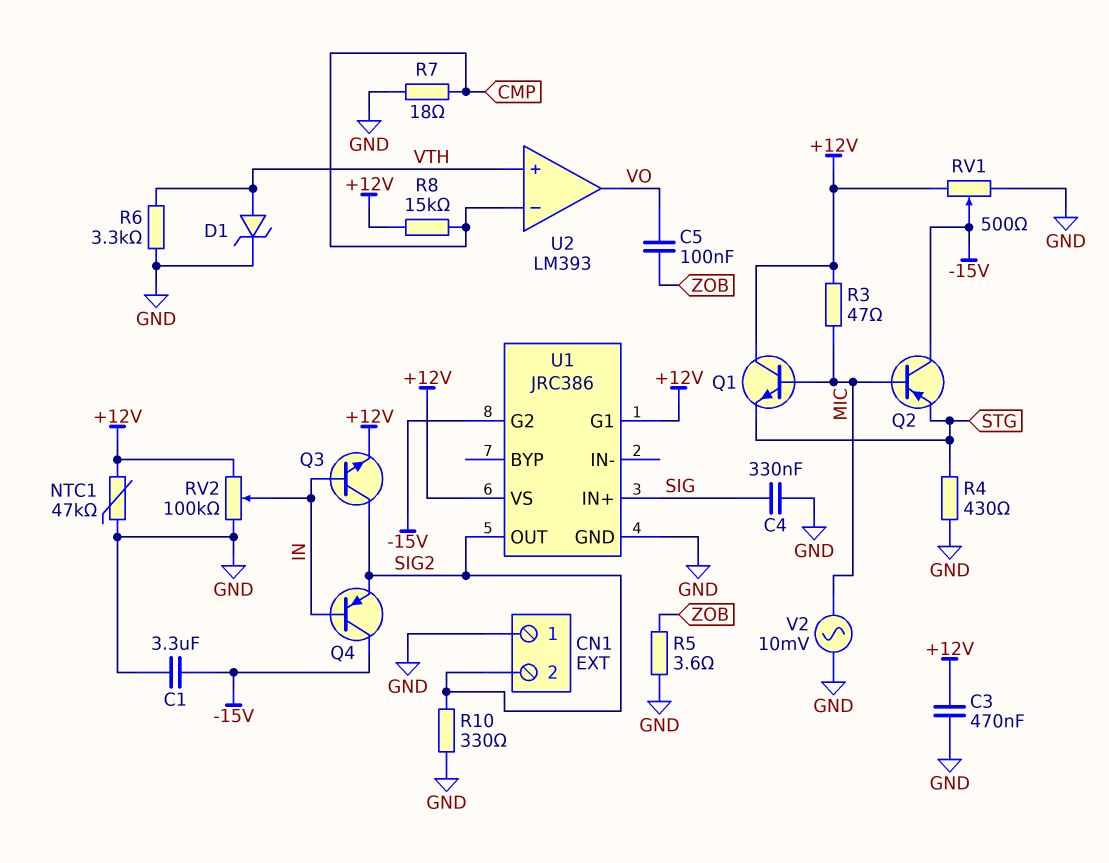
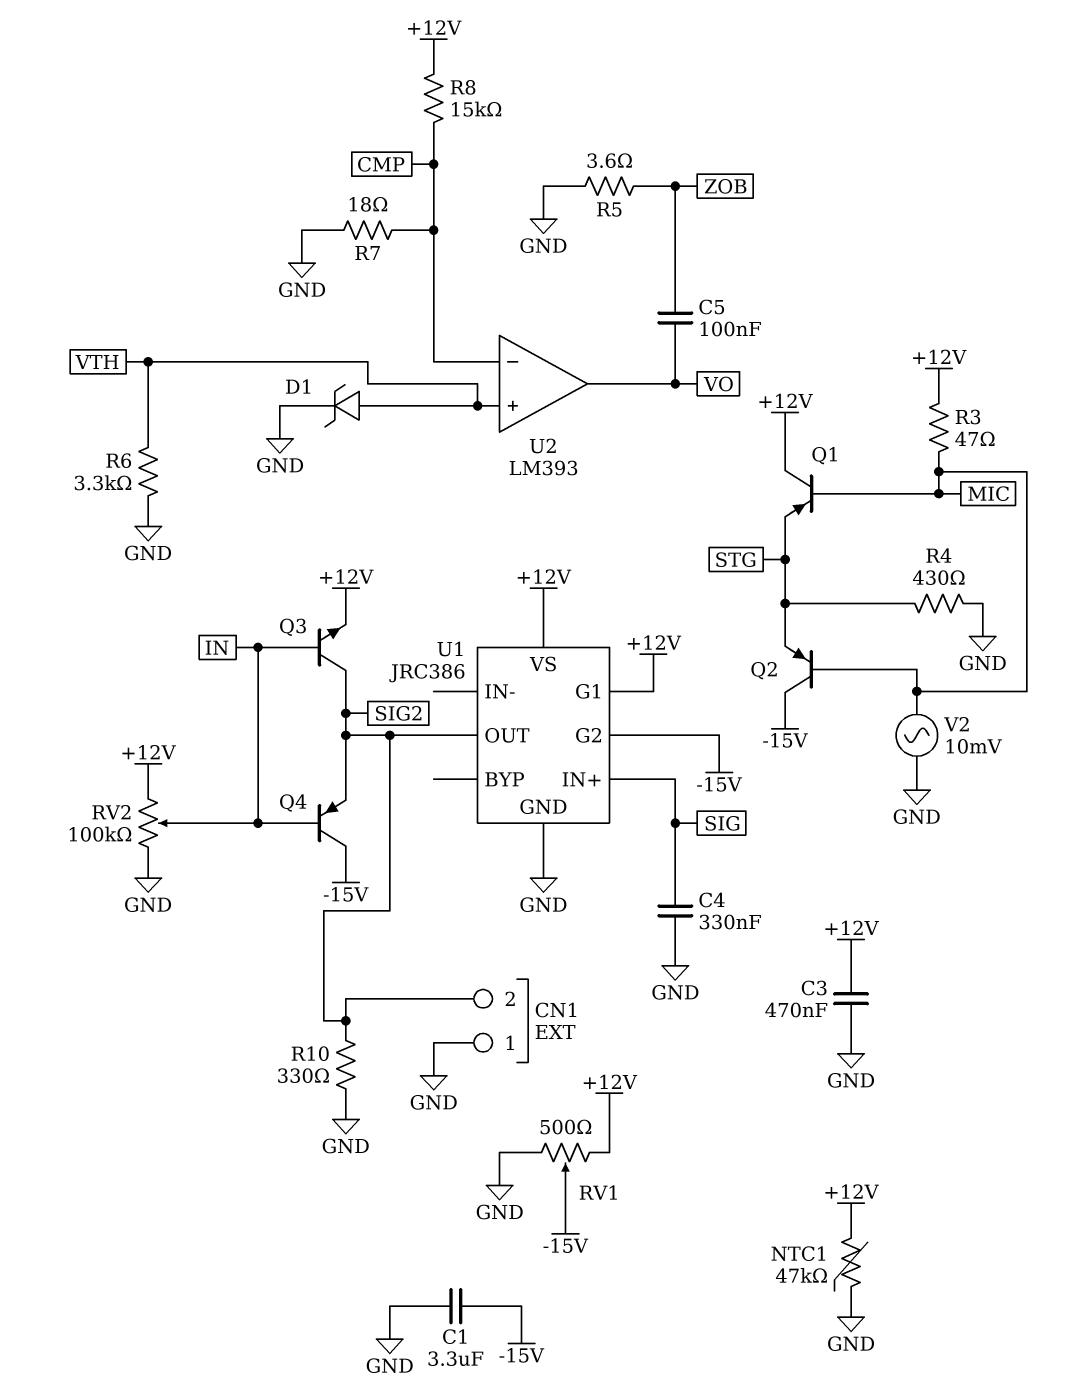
Q1: NPN (B MIC, C +12V, E STG) -> PNP (B MIC, C +12V, E STG)

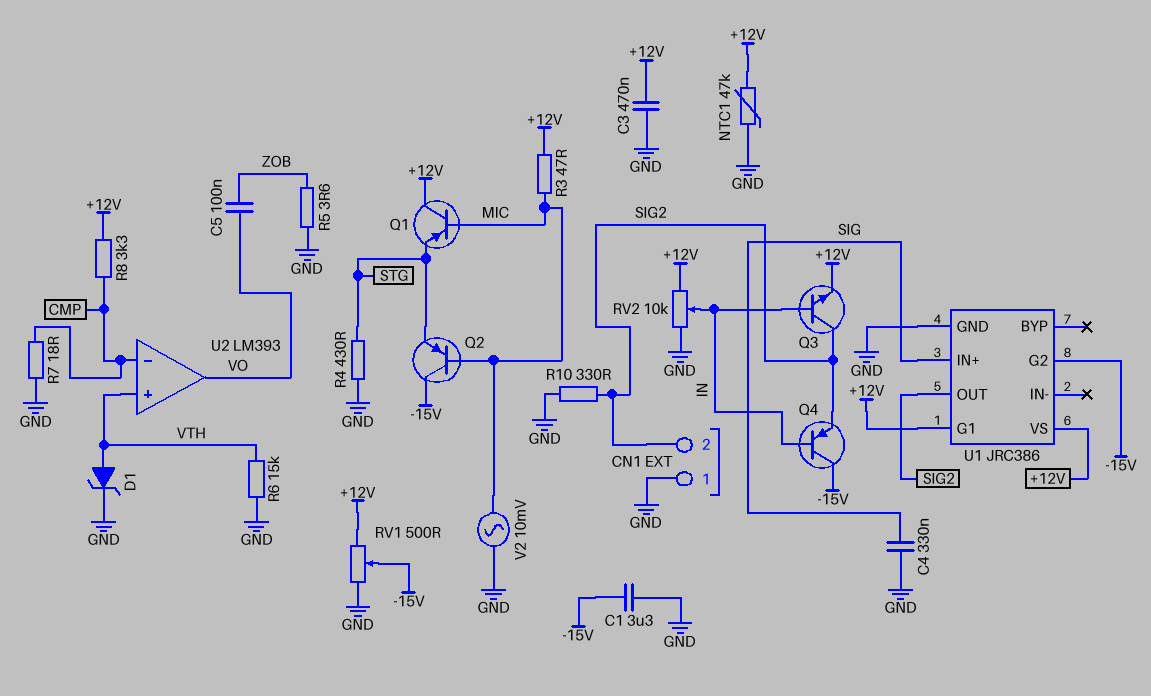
R6: 3.3k (GND, VTH) -> 15k (GND, VTH)
R8: 15k (+12V, CMP) -> 3.3k (+12V, CMP)
RV2: 100k (+12V, GND, wiper IN) -> 10k (+12V, GND, wiper IN)

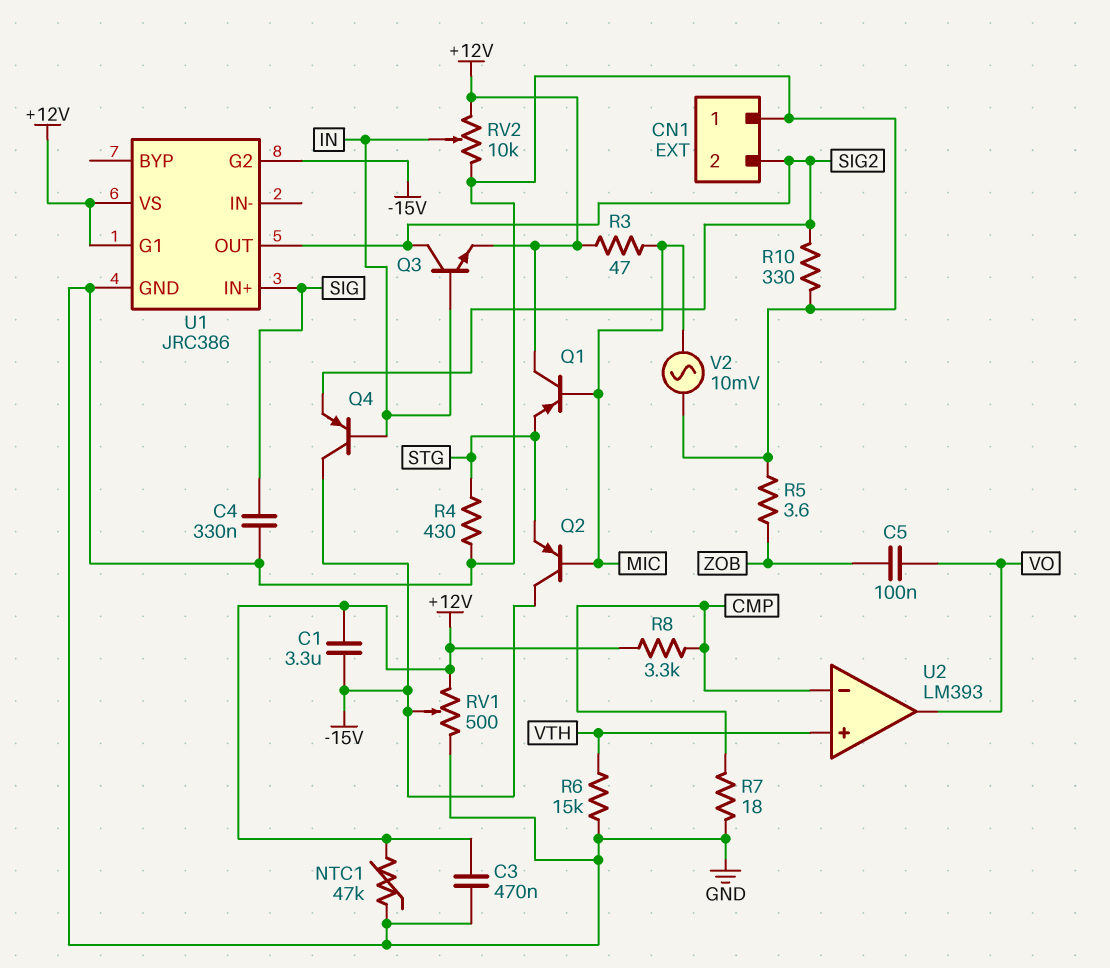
C1: 3.3uF (-15V, GND) -> 3.3uF (+12V, -15V)
D1: zener (A VTH, K GND) -> none

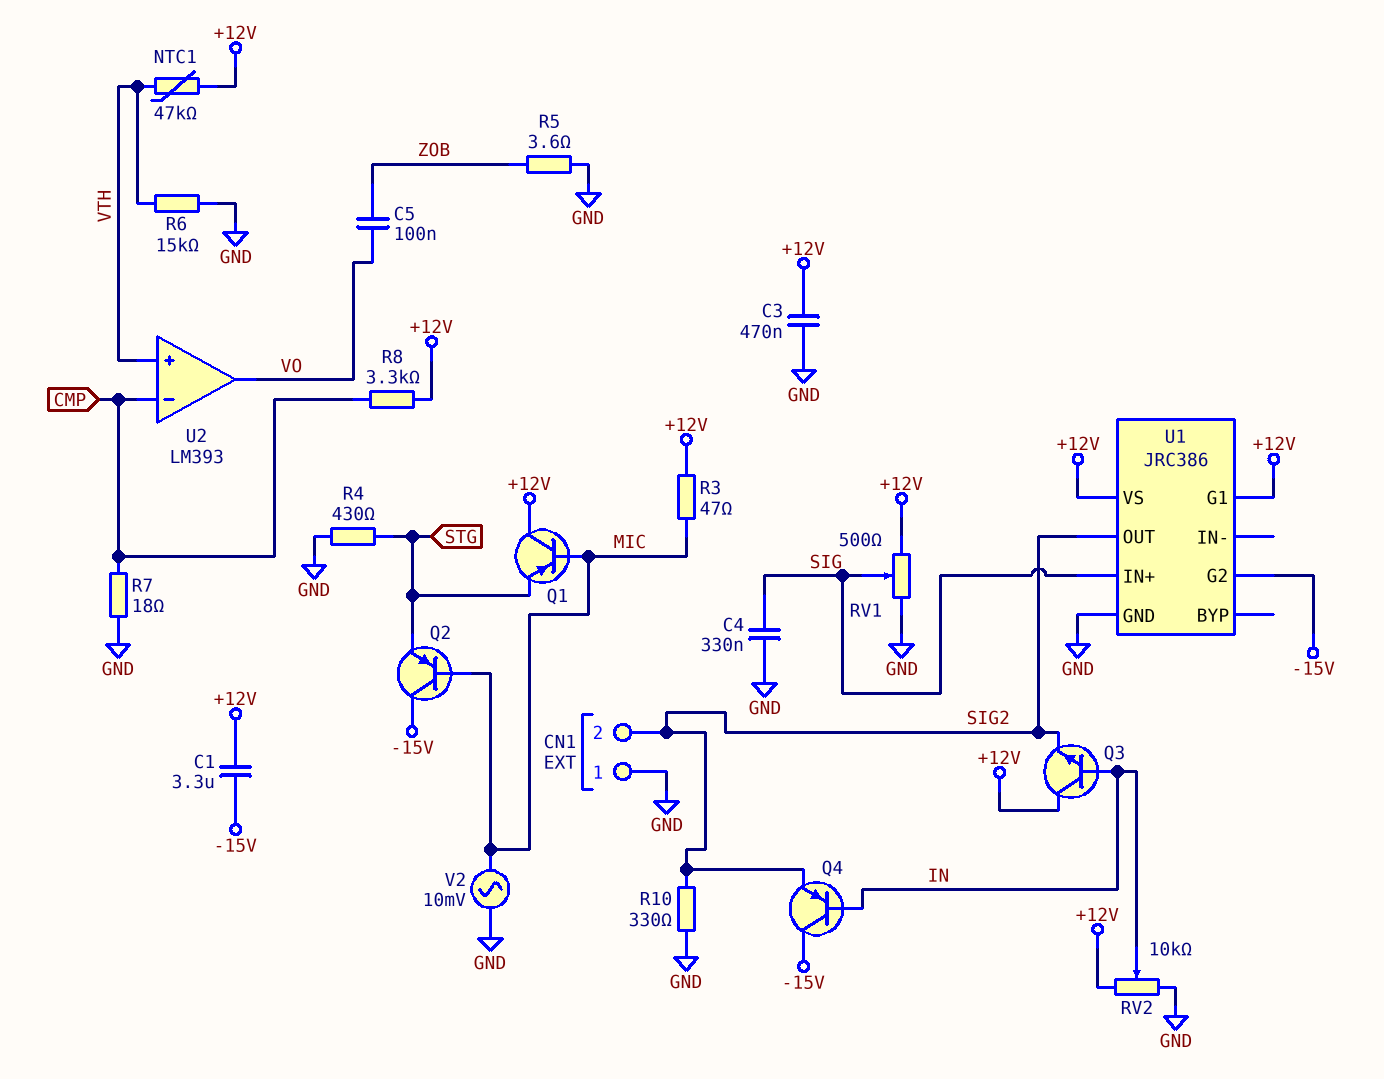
NTC1: 47k (+12V, GND) -> 47k (+12V, VTH)
Q3: NPN (B IN, C SIG2, E +12V) -> NPN (B IN, C +12V, E SIG2)
RV1: 500 (+12V, GND, wiper -15V) -> 500 (+12V, GND, wiper SIG)

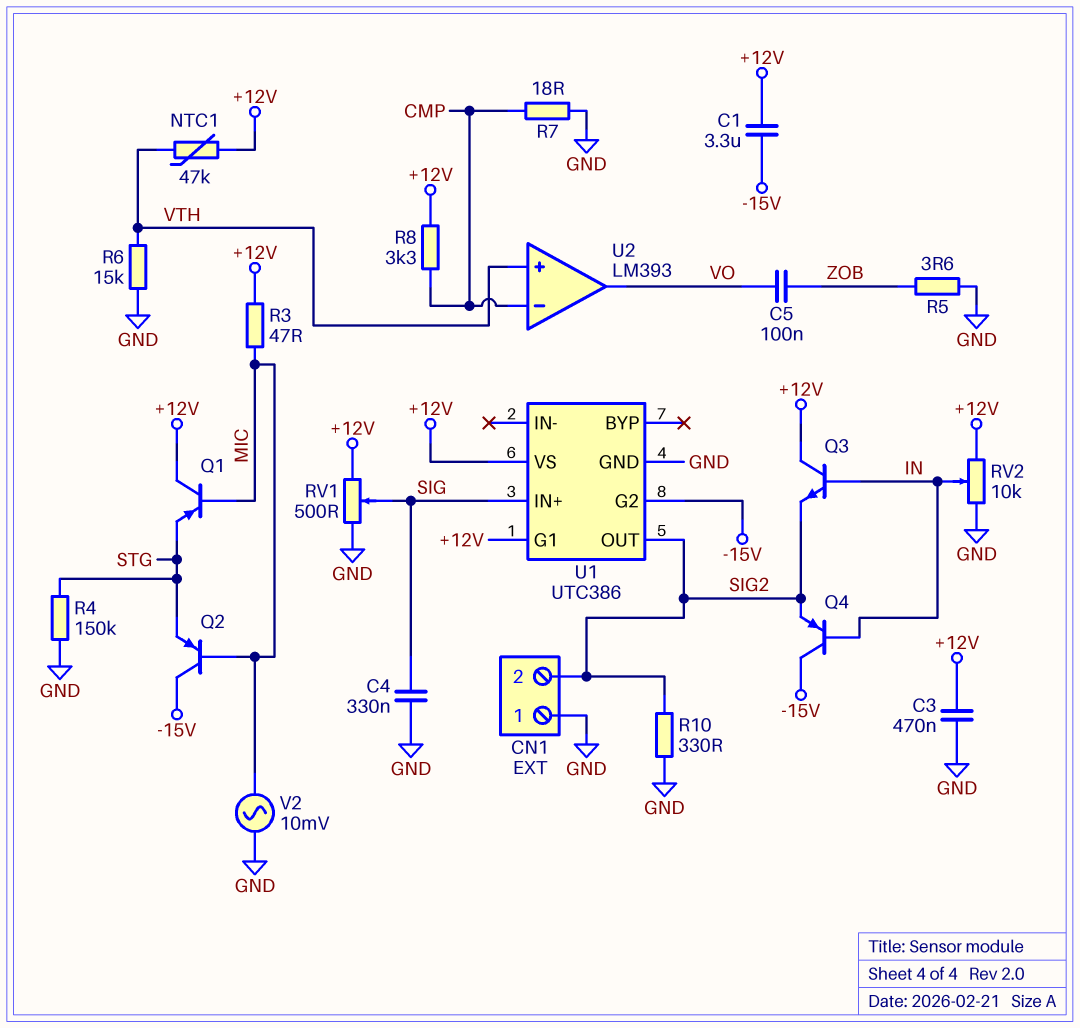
R4: 430 (GND, STG) -> 150k (GND, STG)
U1: JRC386 -> UTC386

